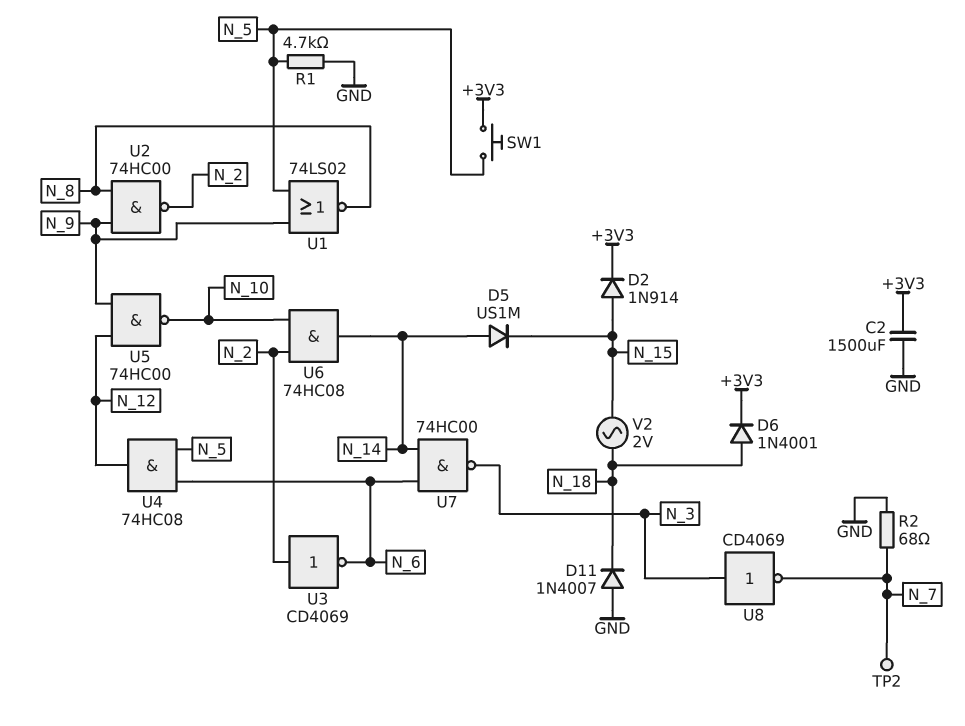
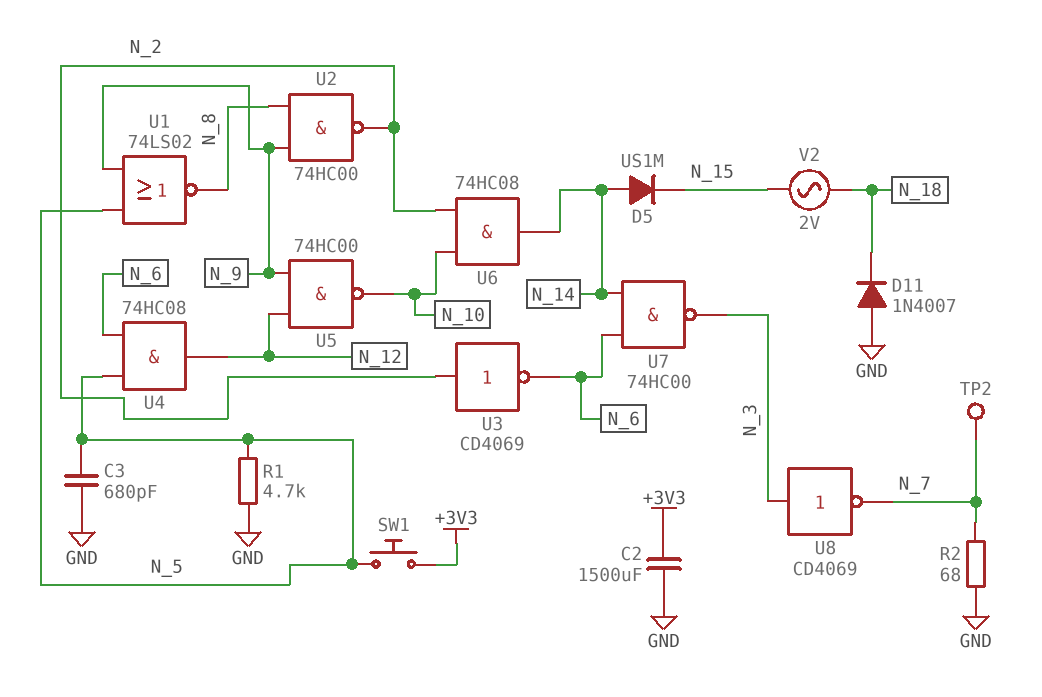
C3: none -> 680pF (GND, N_5)
D2: diode 1N914 (A N_15, K +3V3) -> none
D6: diode 1N4001 (A N_18, K +3V3) -> none

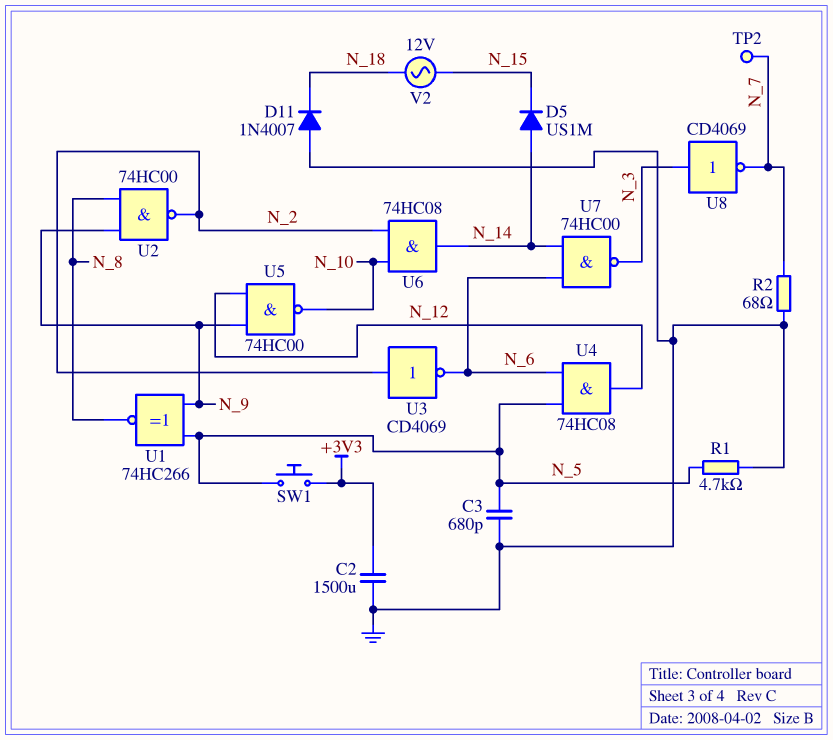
U1: NOR 74LS02 (in N_5, in N_9, out N_8) -> XNOR 74HC266 (in N_5, in N_9, out N_8)
V2: AC 2V (N_15, N_18) -> AC 12V (N_15, N_18)

